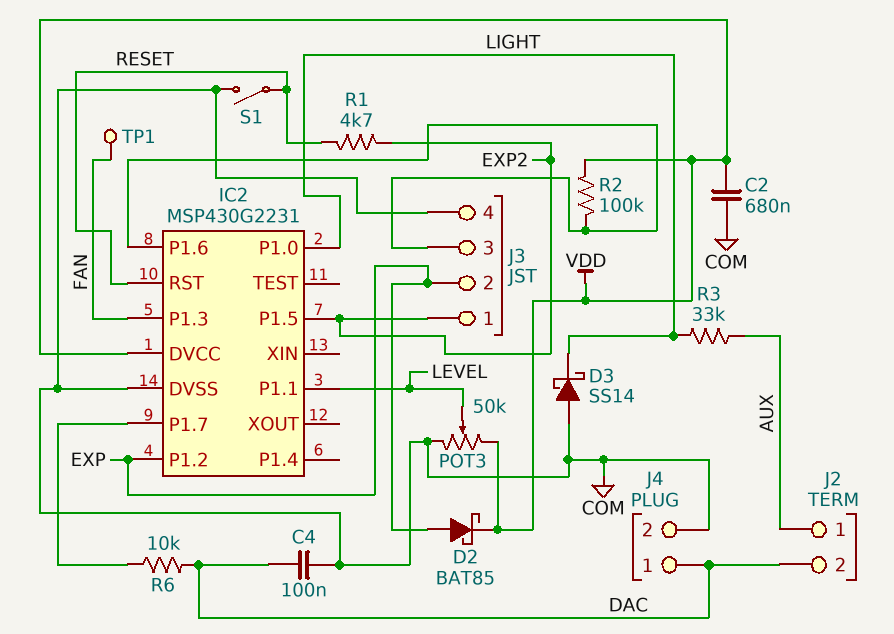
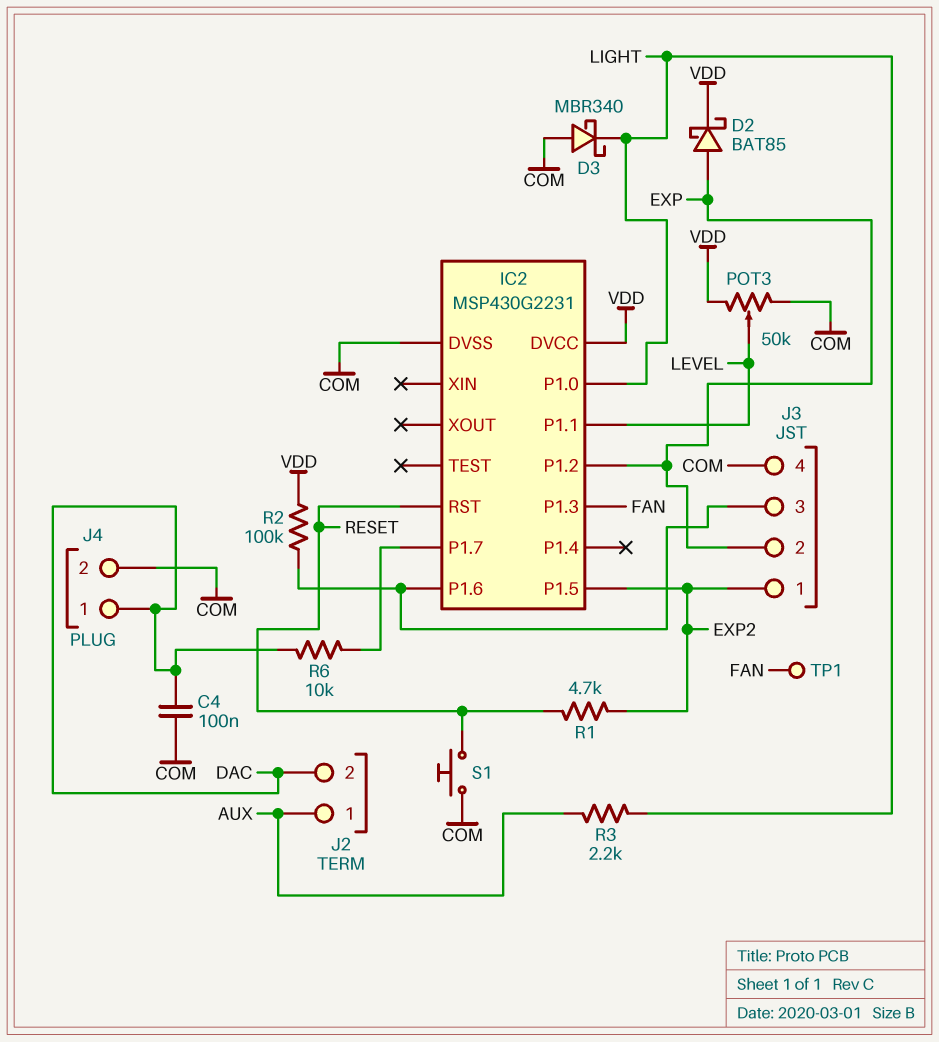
C2: 680nF (COM, VDD) -> none
D3: schottky SS14 (A COM, K LIGHT) -> schottky MBR340 (A COM, K LIGHT)
R3: 33k (AUX, LIGHT) -> 2.2k (AUX, LIGHT)
S1: switch (COM, RESET) -> button (COM, RESET)

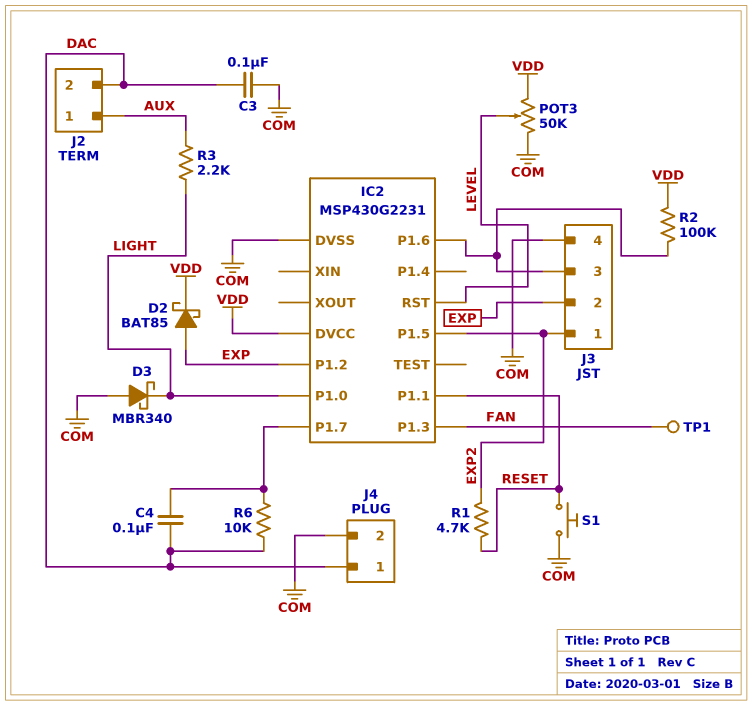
C3: none -> 100nF (COM, DAC)
C4: 100nF (COM, DAC) -> 100nF (DAC, IC2/P1.7)
IC2 pin P1.1: LEVEL -> RESET
IC2 pin RST: RESET -> LEVEL

